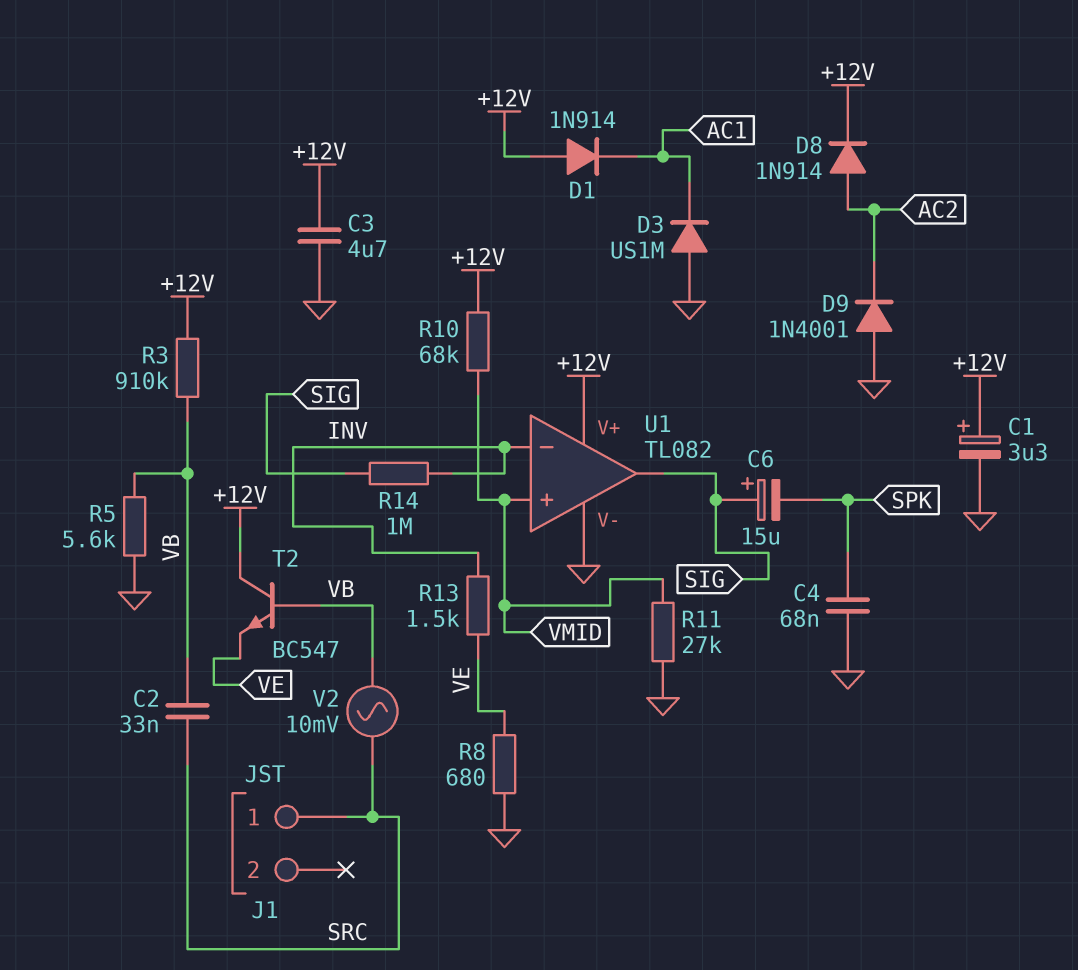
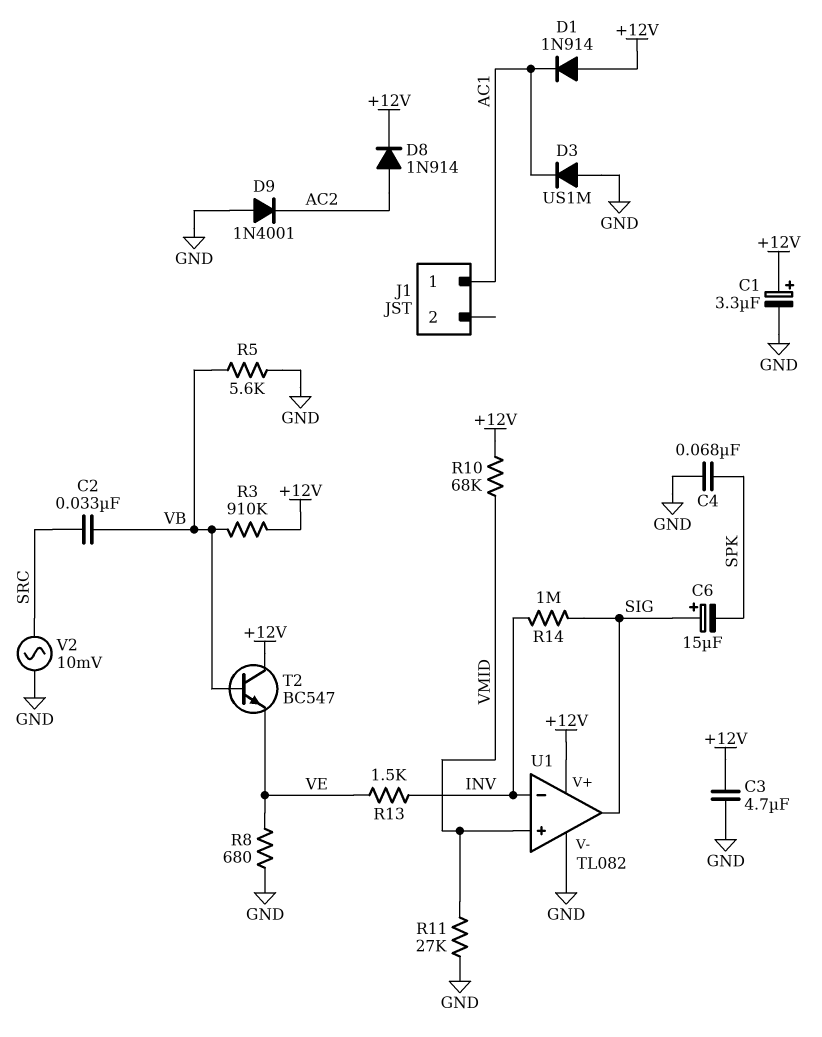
J1 pin 1: SRC -> AC1
V2: AC 10mV (SRC, VB) -> AC 10mV (GND, SRC)

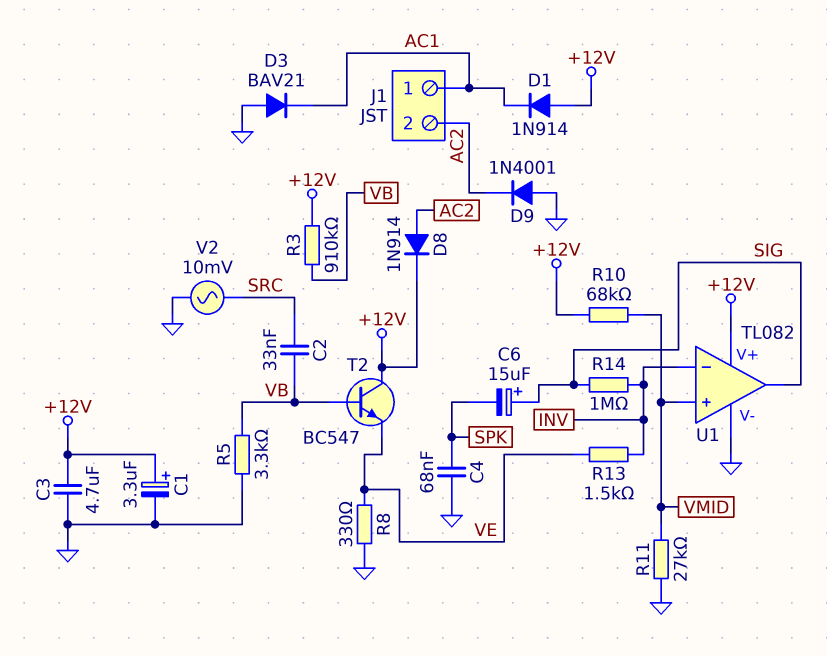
D3: diode US1M (A GND, K AC1) -> diode BAV21 (A GND, K AC1)
J1 pin 2: none -> AC2
R5: 5.6k (GND, VB) -> 3.3k (GND, VB)
R8: 680 (GND, VE) -> 330 (GND, VE)

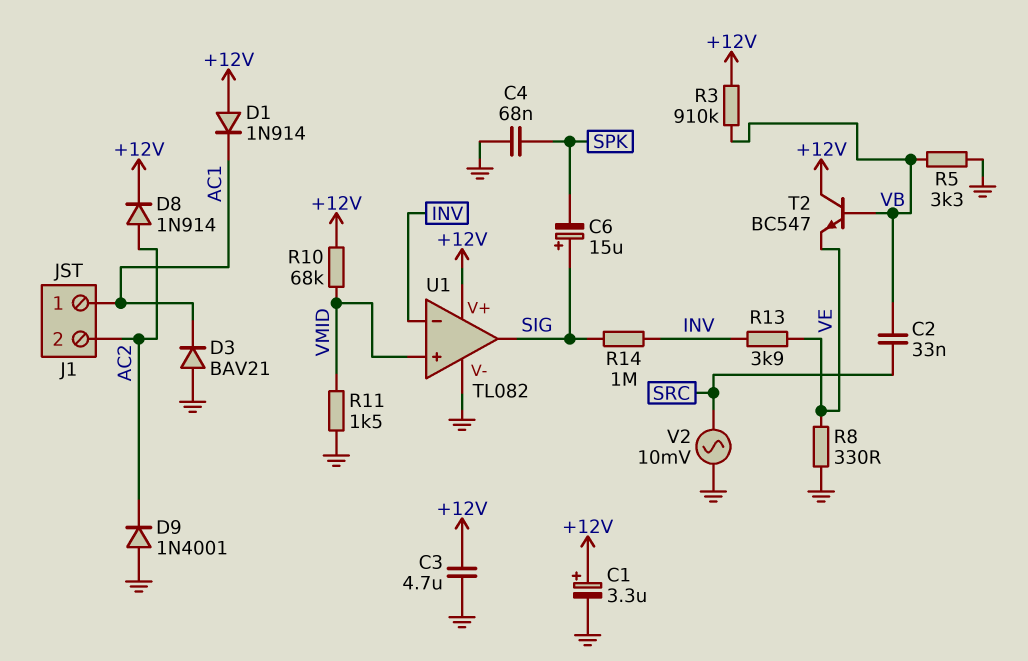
R11: 27k (GND, VMID) -> 1.5k (GND, VMID)
R13: 1.5k (INV, VE) -> 3.9k (INV, VE)

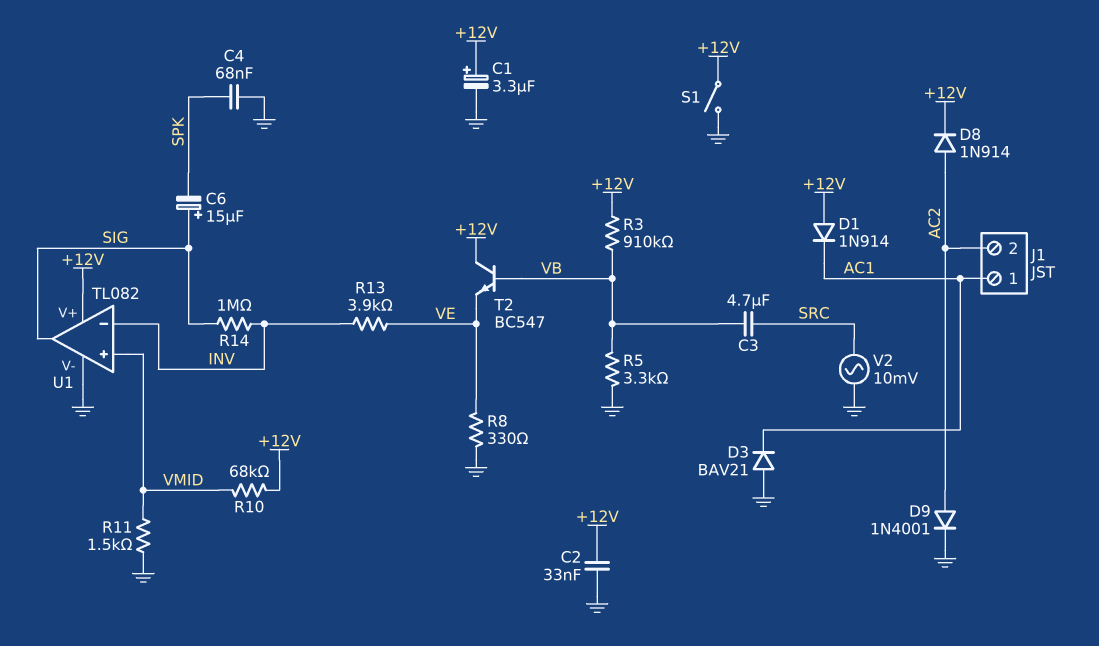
C2: 33nF (SRC, VB) -> 33nF (+12V, GND)
C3: 4.7uF (+12V, GND) -> 4.7uF (SRC, VB)
D9: diode 1N4001 (A GND, K AC2) -> diode 1N4001 (A AC2, K GND)
S1: none -> switch (+12V, GND)

